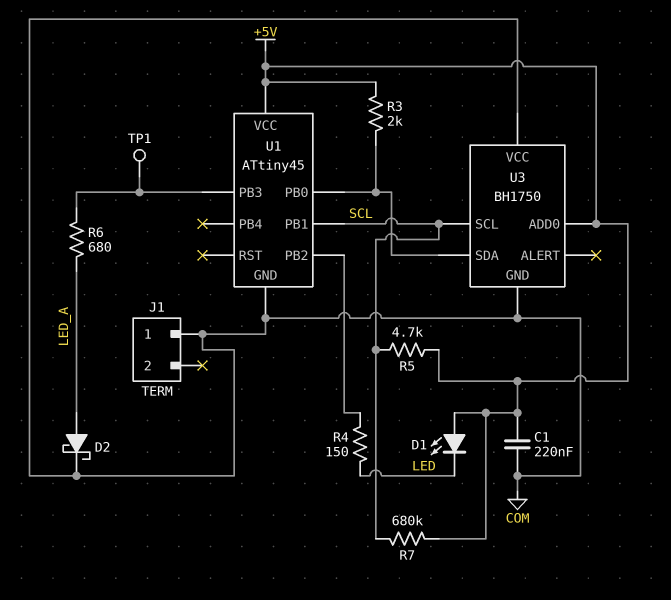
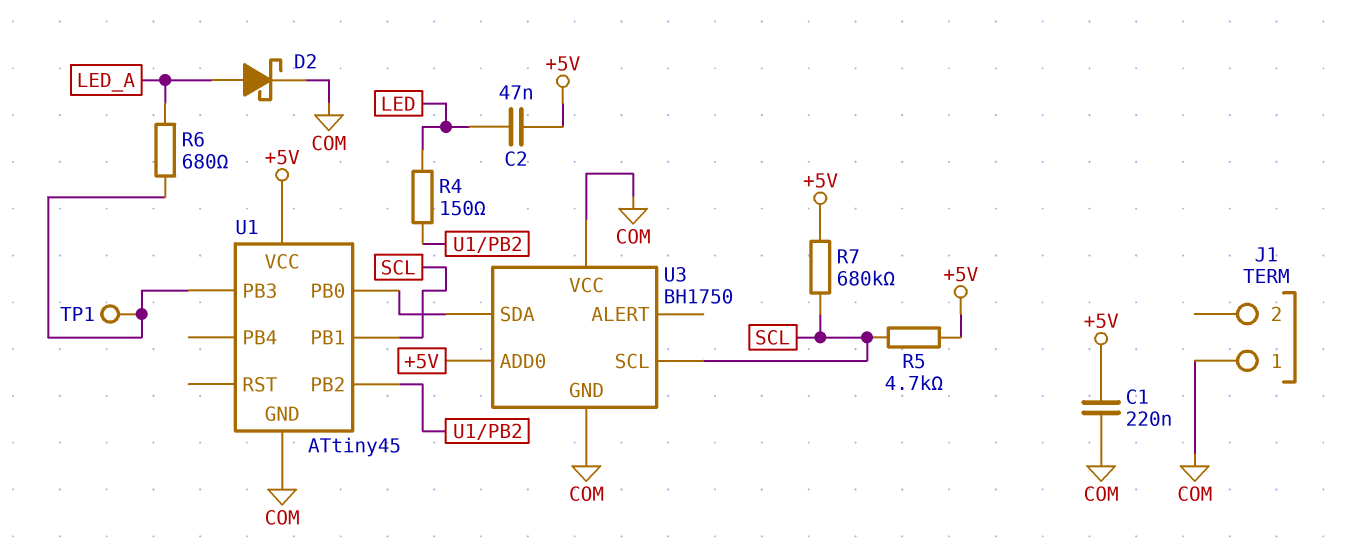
C2: none -> 47nF (+5V, LED)
D1: LED (A +5V, K LED) -> none
R3: 2k (+5V, U1/PB0) -> none

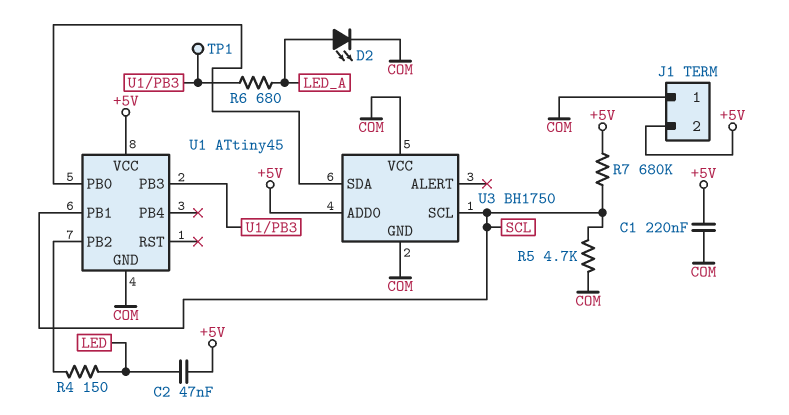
D2: schottky (A LED_A, K COM) -> LED (A LED_A, K COM)
J1 pin 2: none -> +5V
R5: 4.7k (+5V, SCL) -> 4.7k (COM, SCL)

